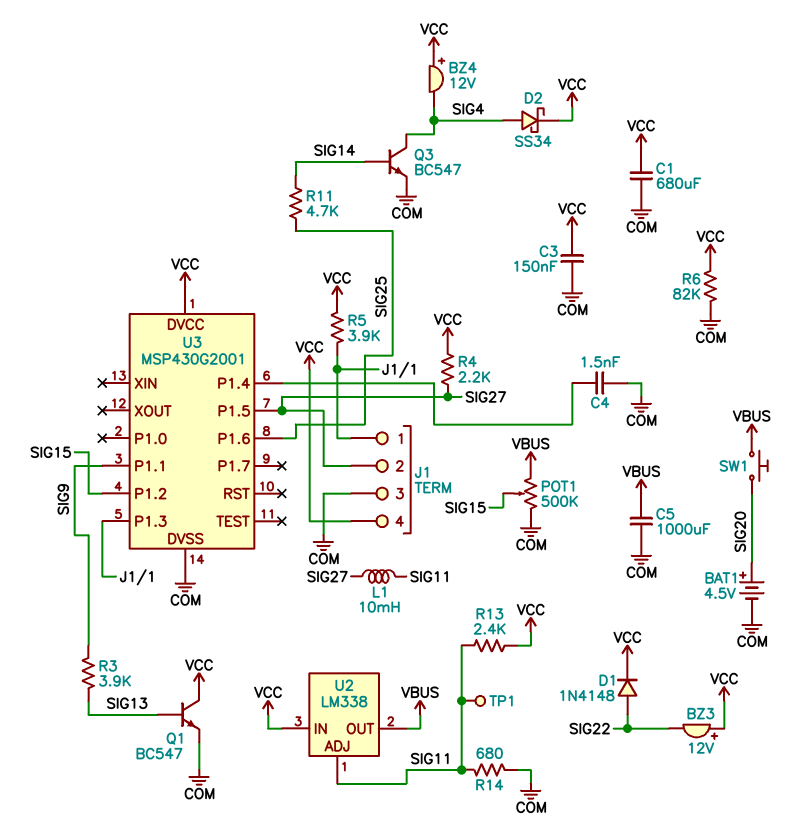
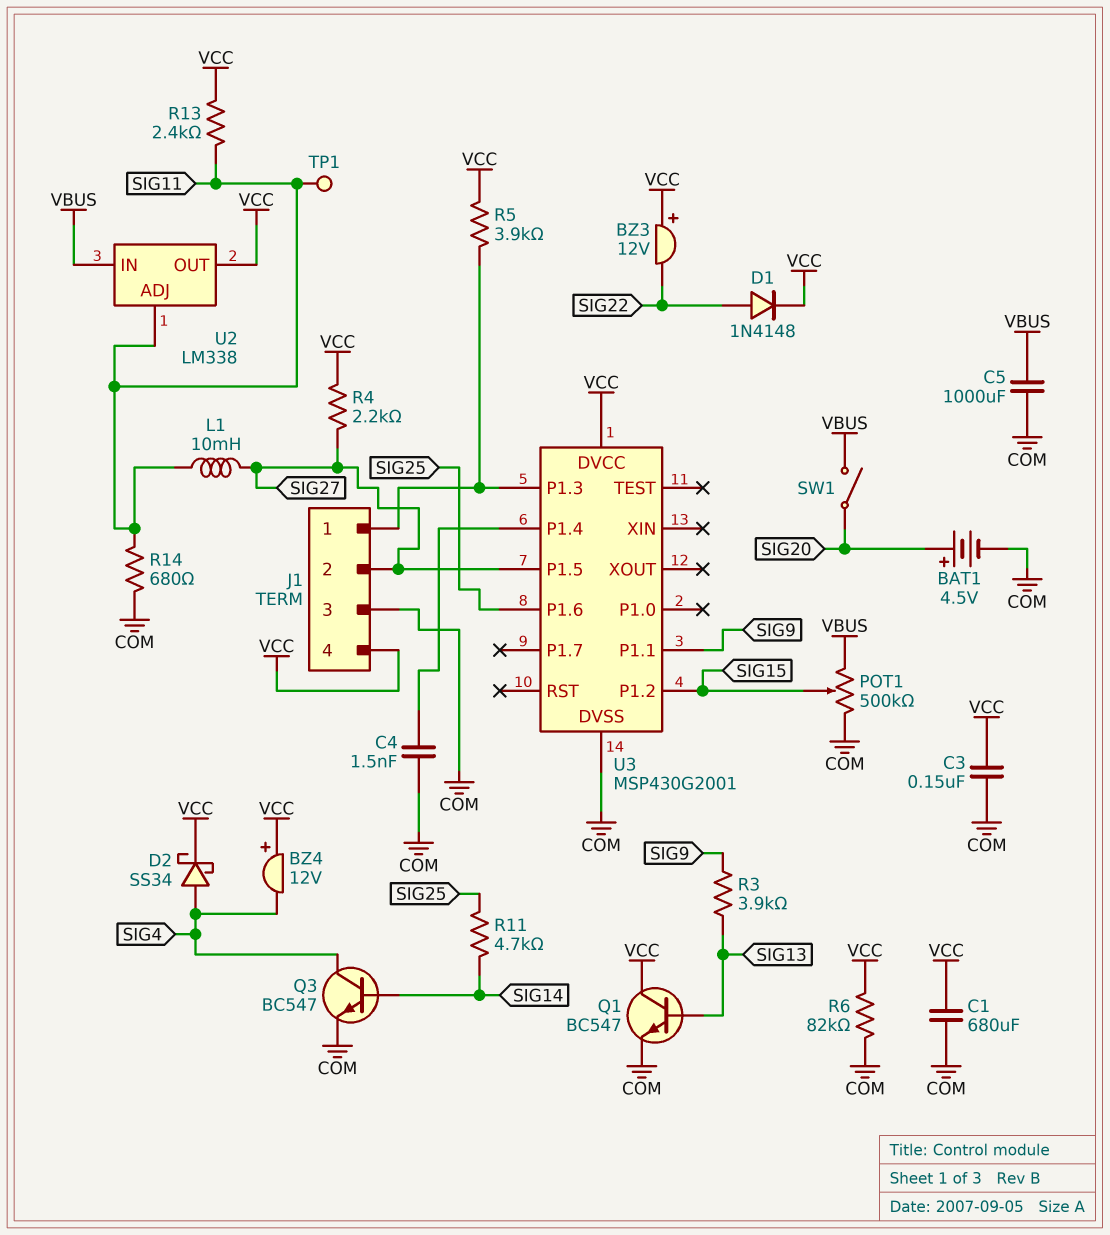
SW1: button (SIG20, VBUS) -> switch (SIG20, VBUS)
U2 pin IN: VCC -> VBUS
U2 pin OUT: VBUS -> VCC

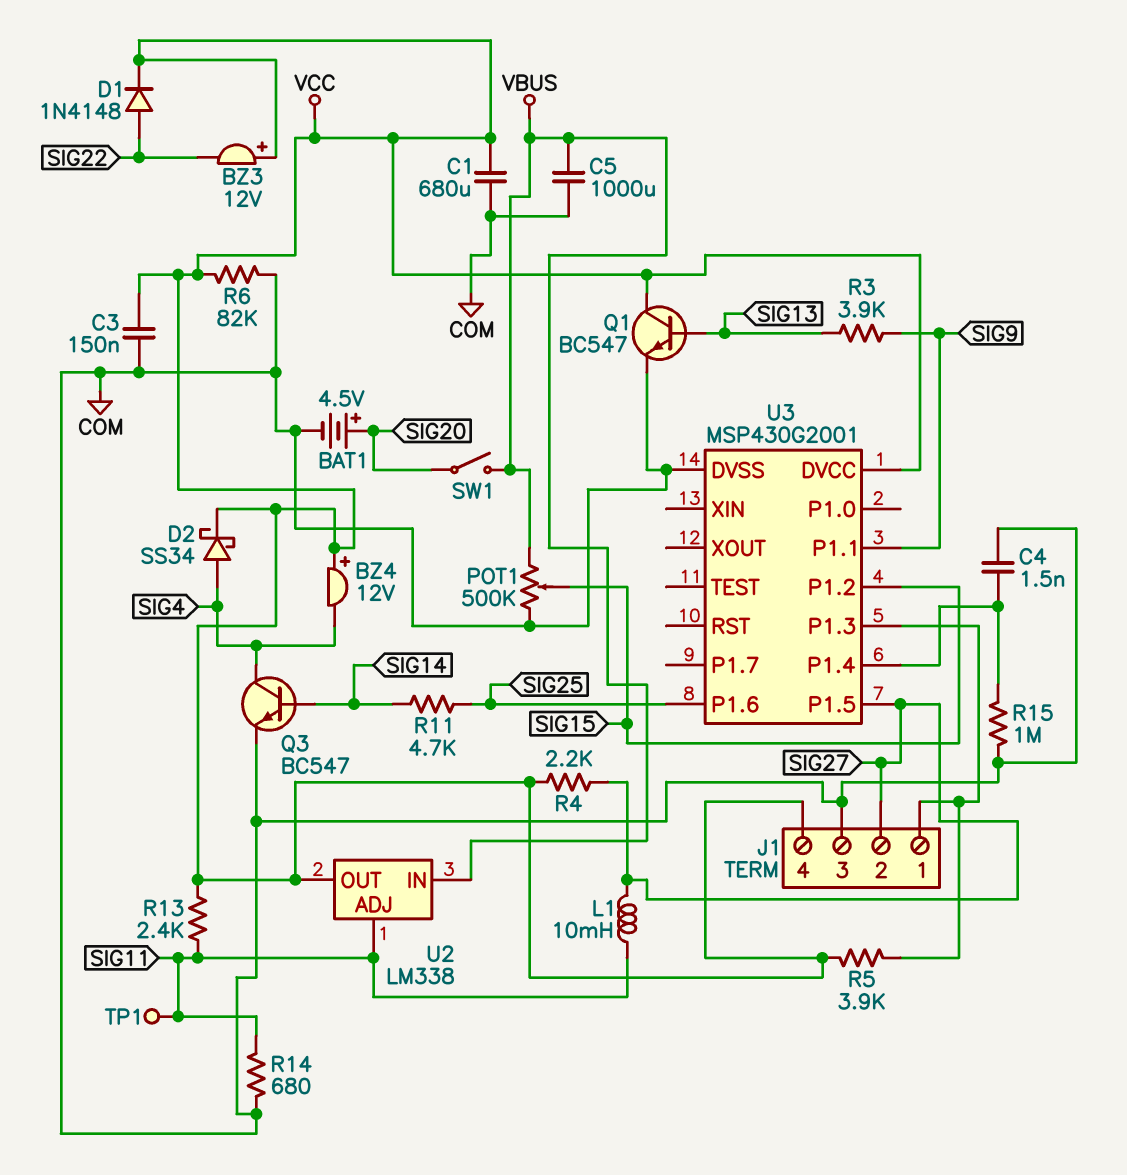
R15: none -> 1M (COM, U3/P1.4)

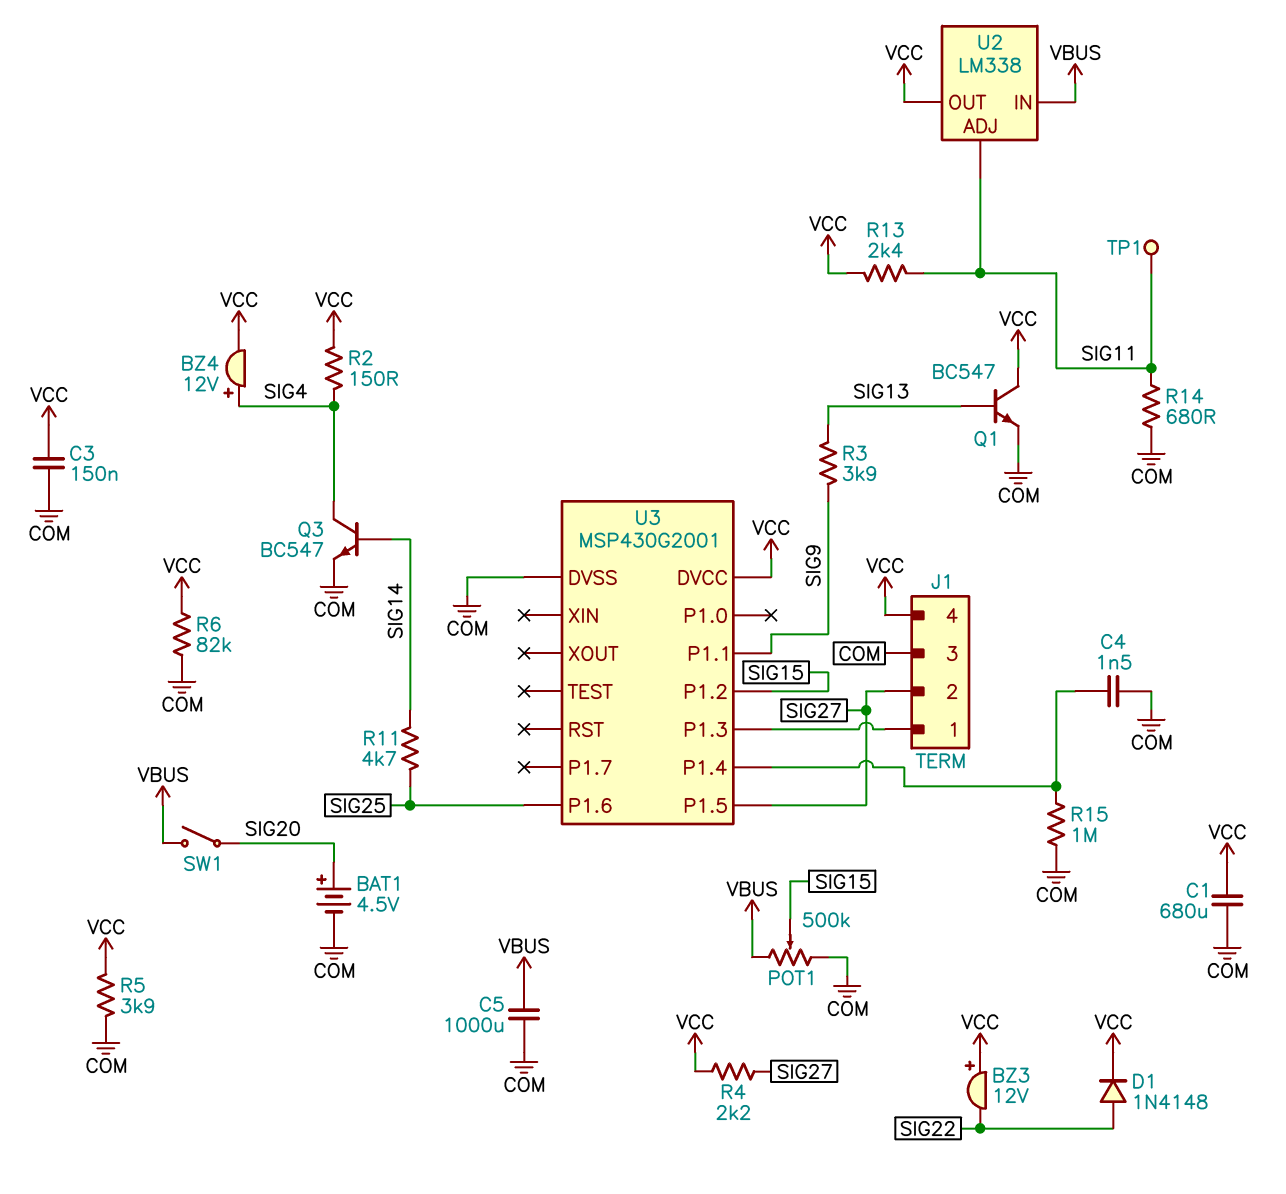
BZ4: buzzer 12V (plus VCC, minus SIG4) -> buzzer 12V (plus SIG4, minus VCC)
D2: schottky SS34 (A SIG4, K VCC) -> none
L1: 10mH (SIG11, SIG27) -> none
R2: none -> 150 (SIG4, VCC)
R5: 3.9k (J1/1, VCC) -> 3.9k (COM, VCC)

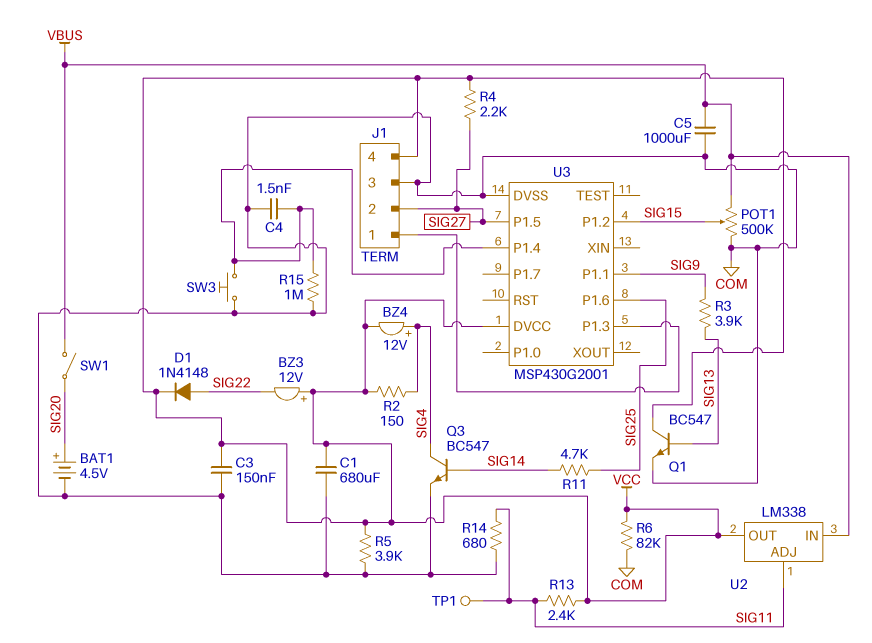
SW3: none -> button (COM, U3/P1.4)

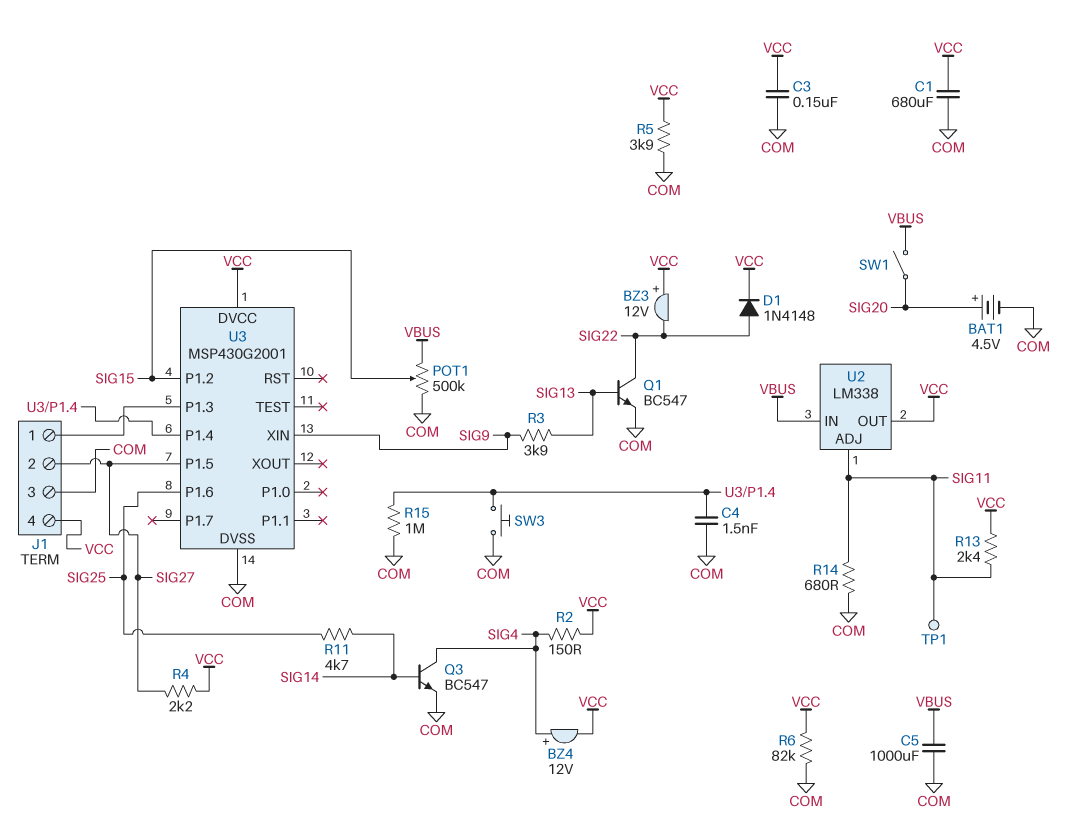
Q1: NPN BC547 (B SIG13, C VCC, E COM) -> NPN BC547 (B SIG13, C SIG22, E COM)
U3 pin P1.1: SIG9 -> none
U3 pin XIN: none -> SIG9

